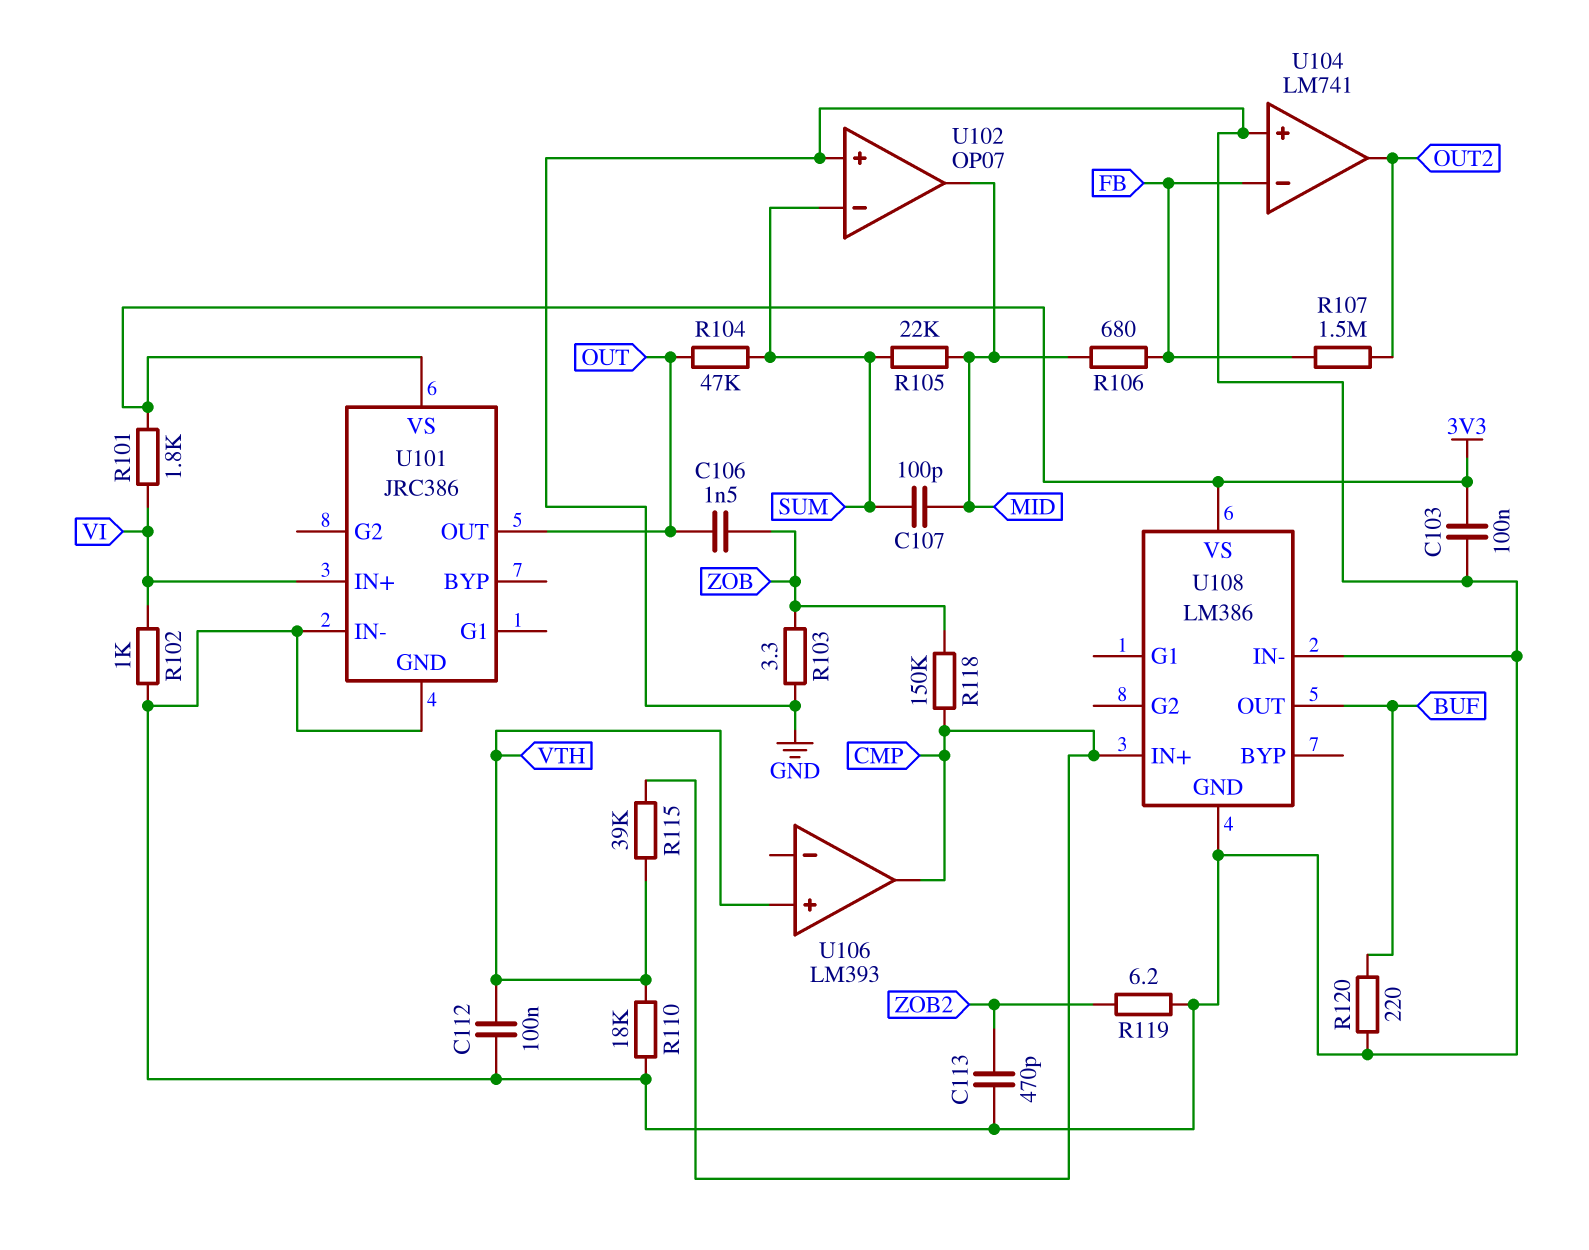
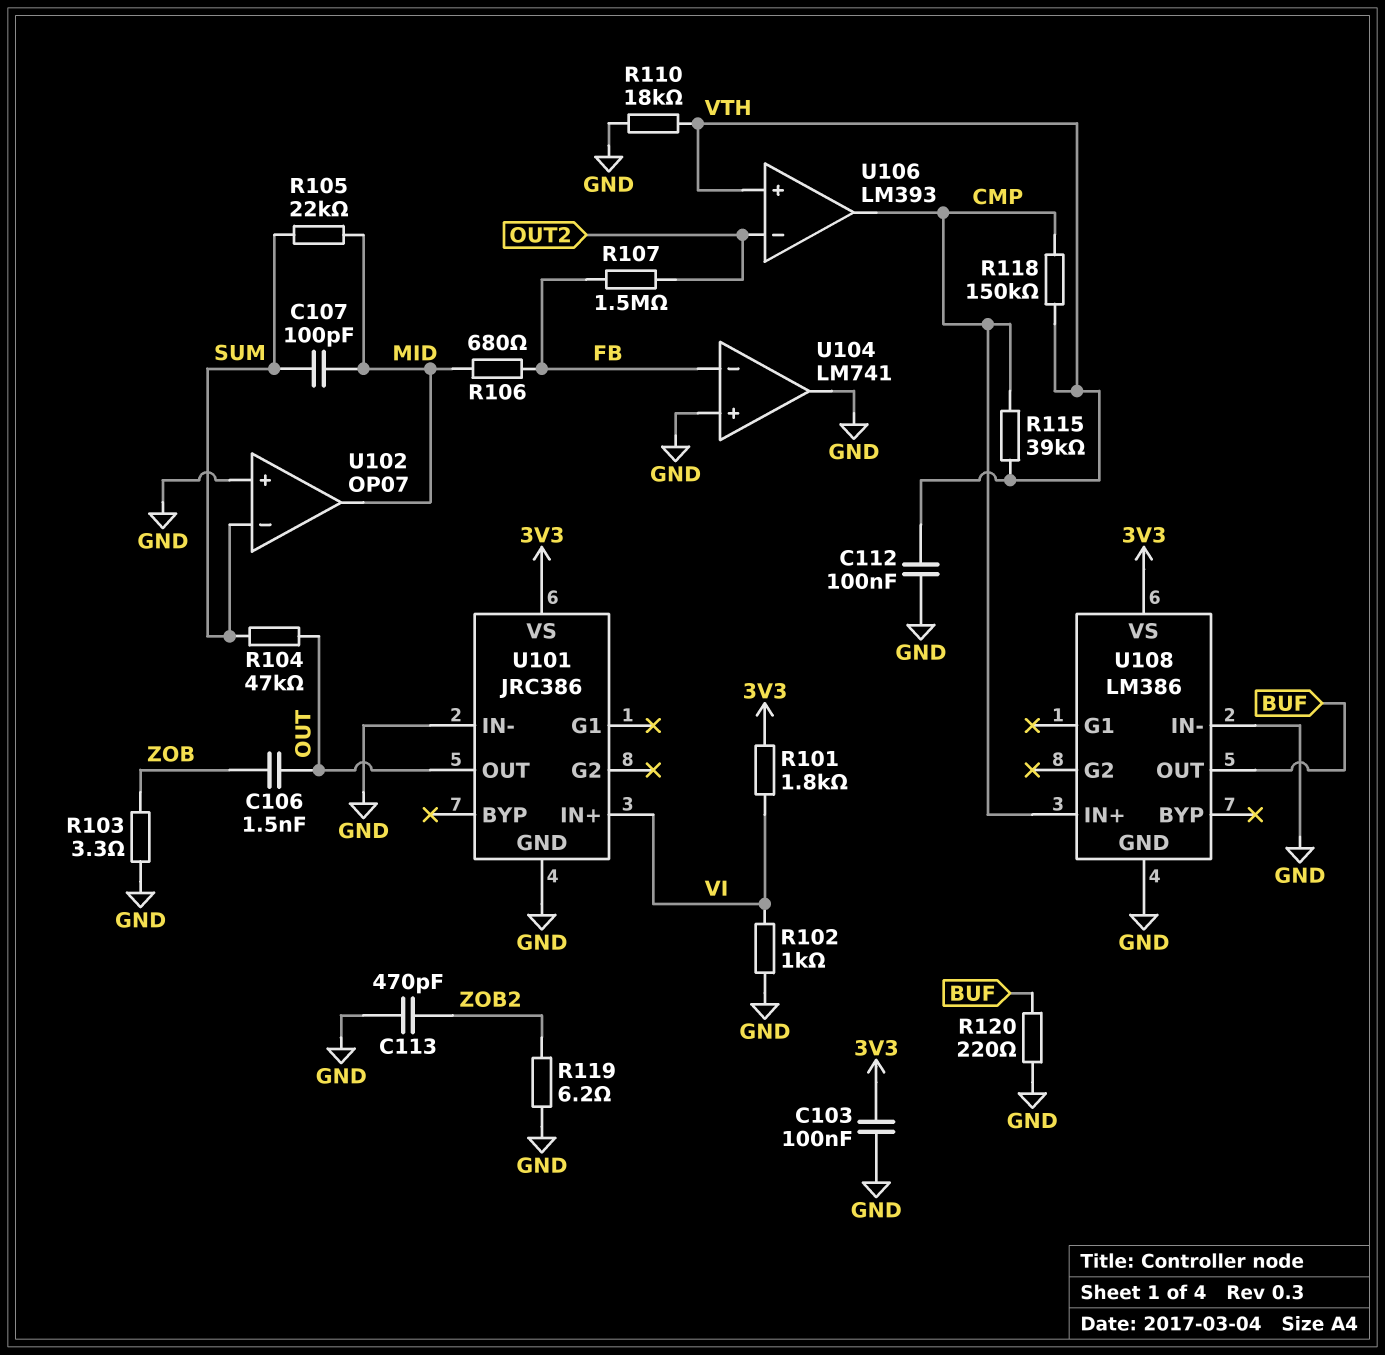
R118: 150k (CMP, ZOB) -> 150k (CMP, VTH)
U104 pin out: OUT2 -> GND
U106 pin in-: none -> OUT2

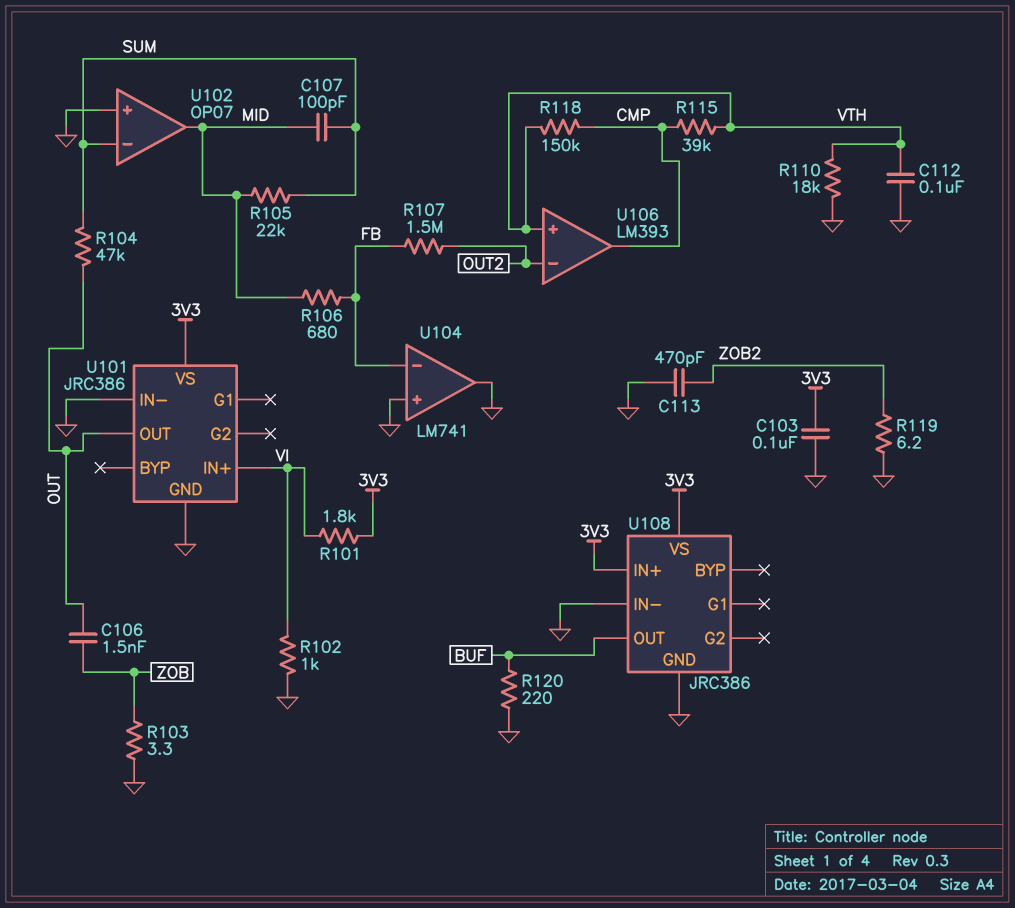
U108: LM386 -> JRC386
U108 pin IN+: CMP -> 3V3

